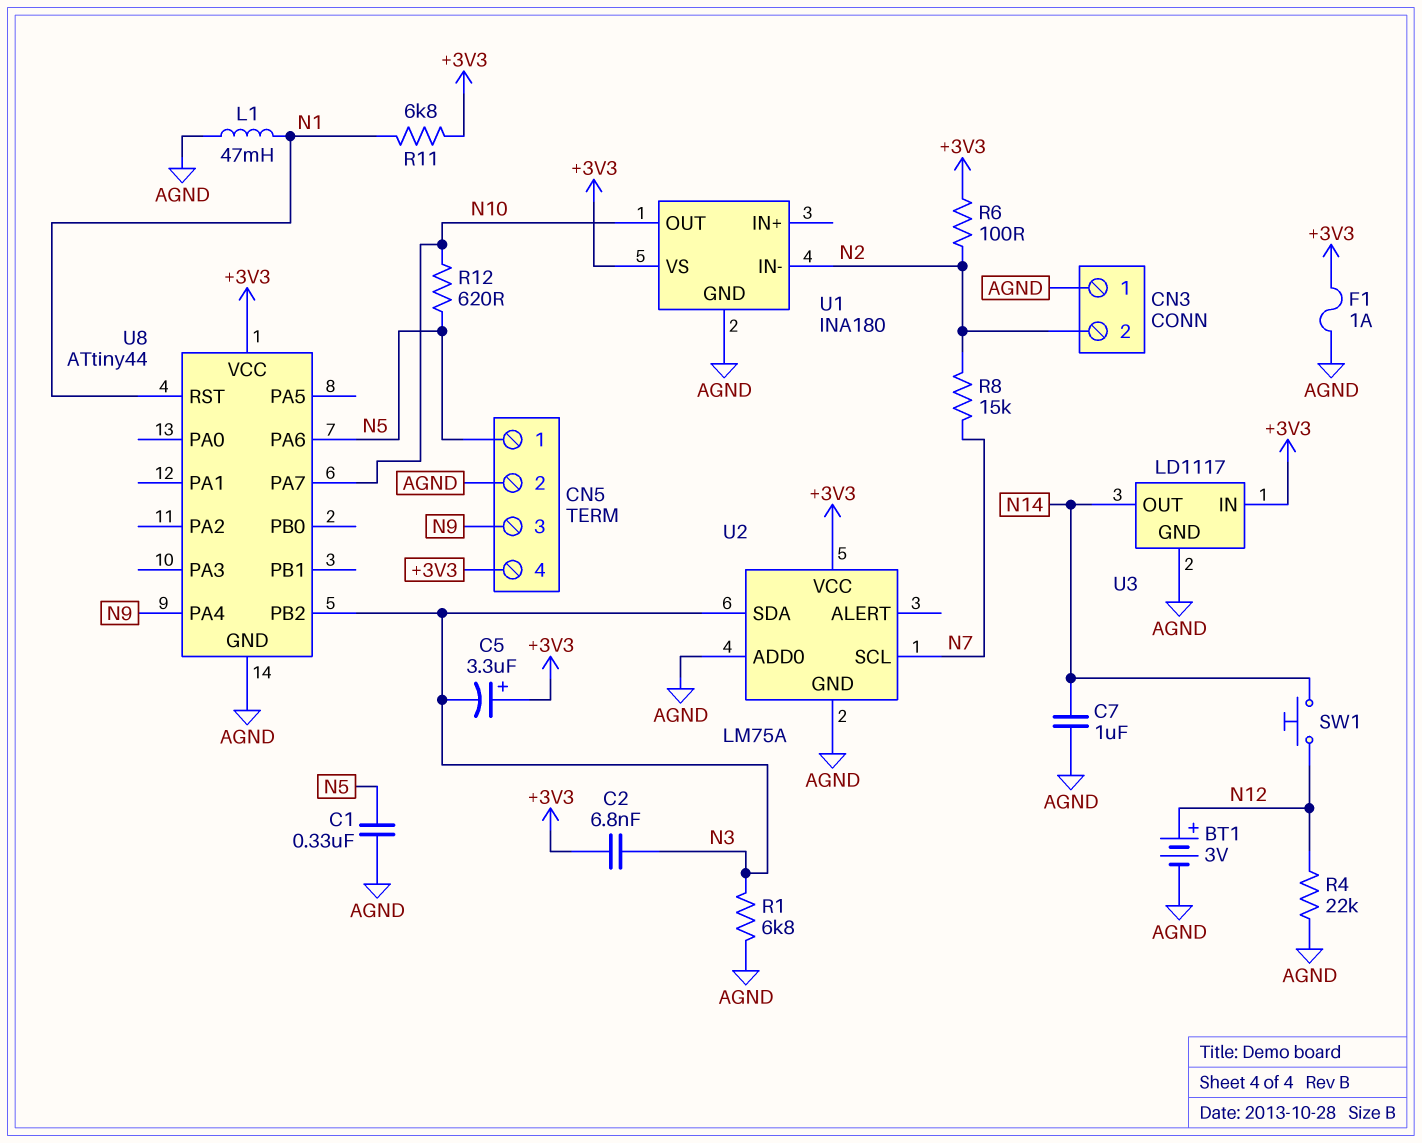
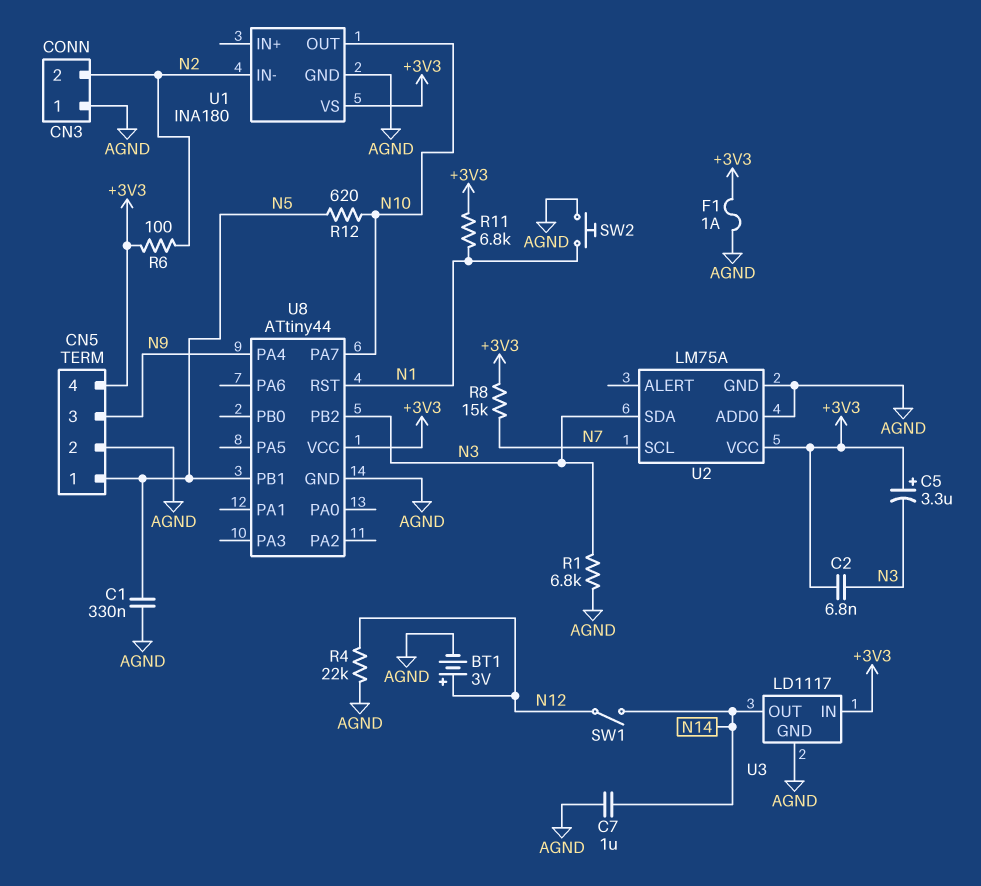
L1: 47mH (AGND, N1) -> none
R8: 15k (N2, N7) -> 15k (+3V3, N7)
SW1: button (N12, N14) -> switch (N12, N14)
SW2: none -> button (AGND, N1)
U8 pin PA6: N5 -> none
U8 pin PB1: none -> N5

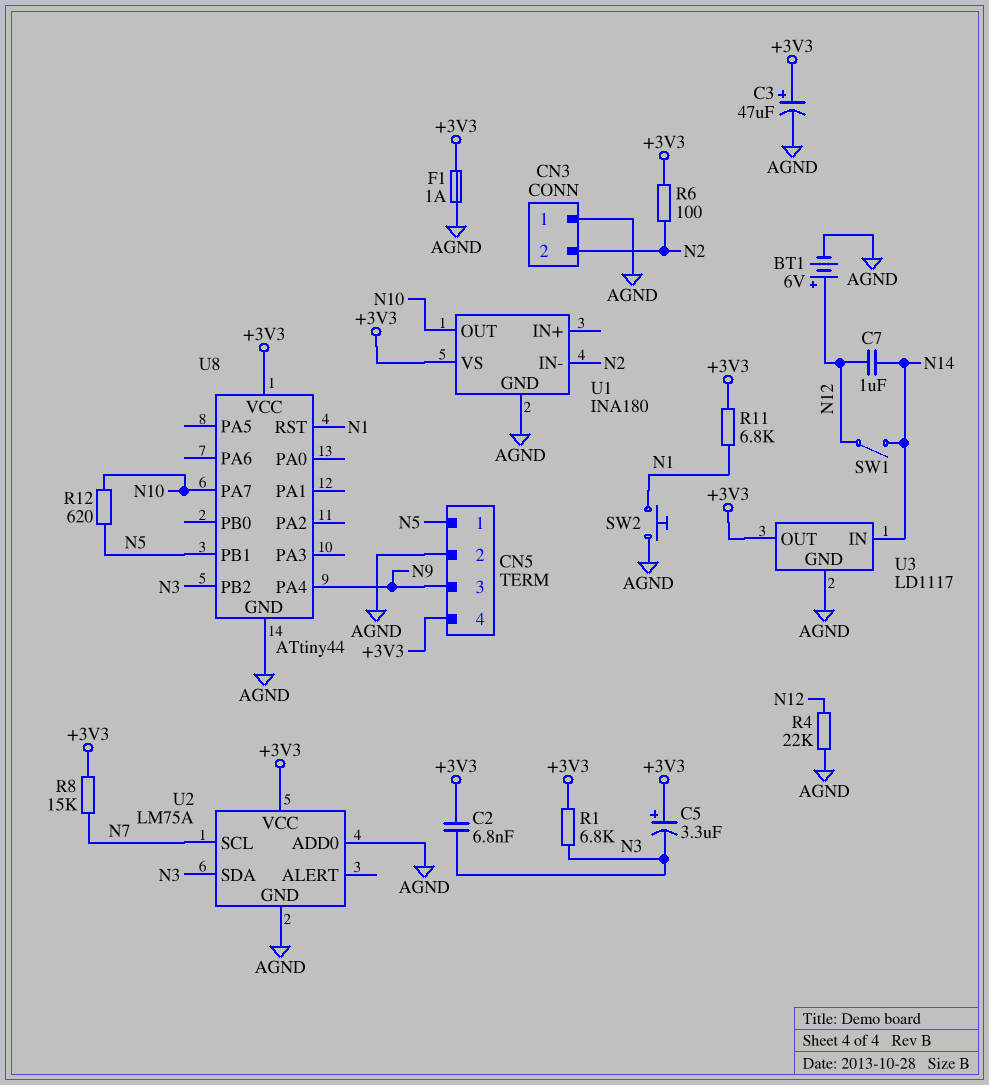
BT1: 3V (plus N12, minus AGND) -> 6V (plus N12, minus AGND)
C1: 330nF (AGND, N5) -> none
C3: none -> 47uF (plus +3V3, minus AGND)
C7: 1uF (AGND, N14) -> 1uF (N12, N14)
R1: 6.8k (AGND, N3) -> 6.8k (+3V3, N3)
U3 pin IN: +3V3 -> N14
U3 pin OUT: N14 -> +3V3

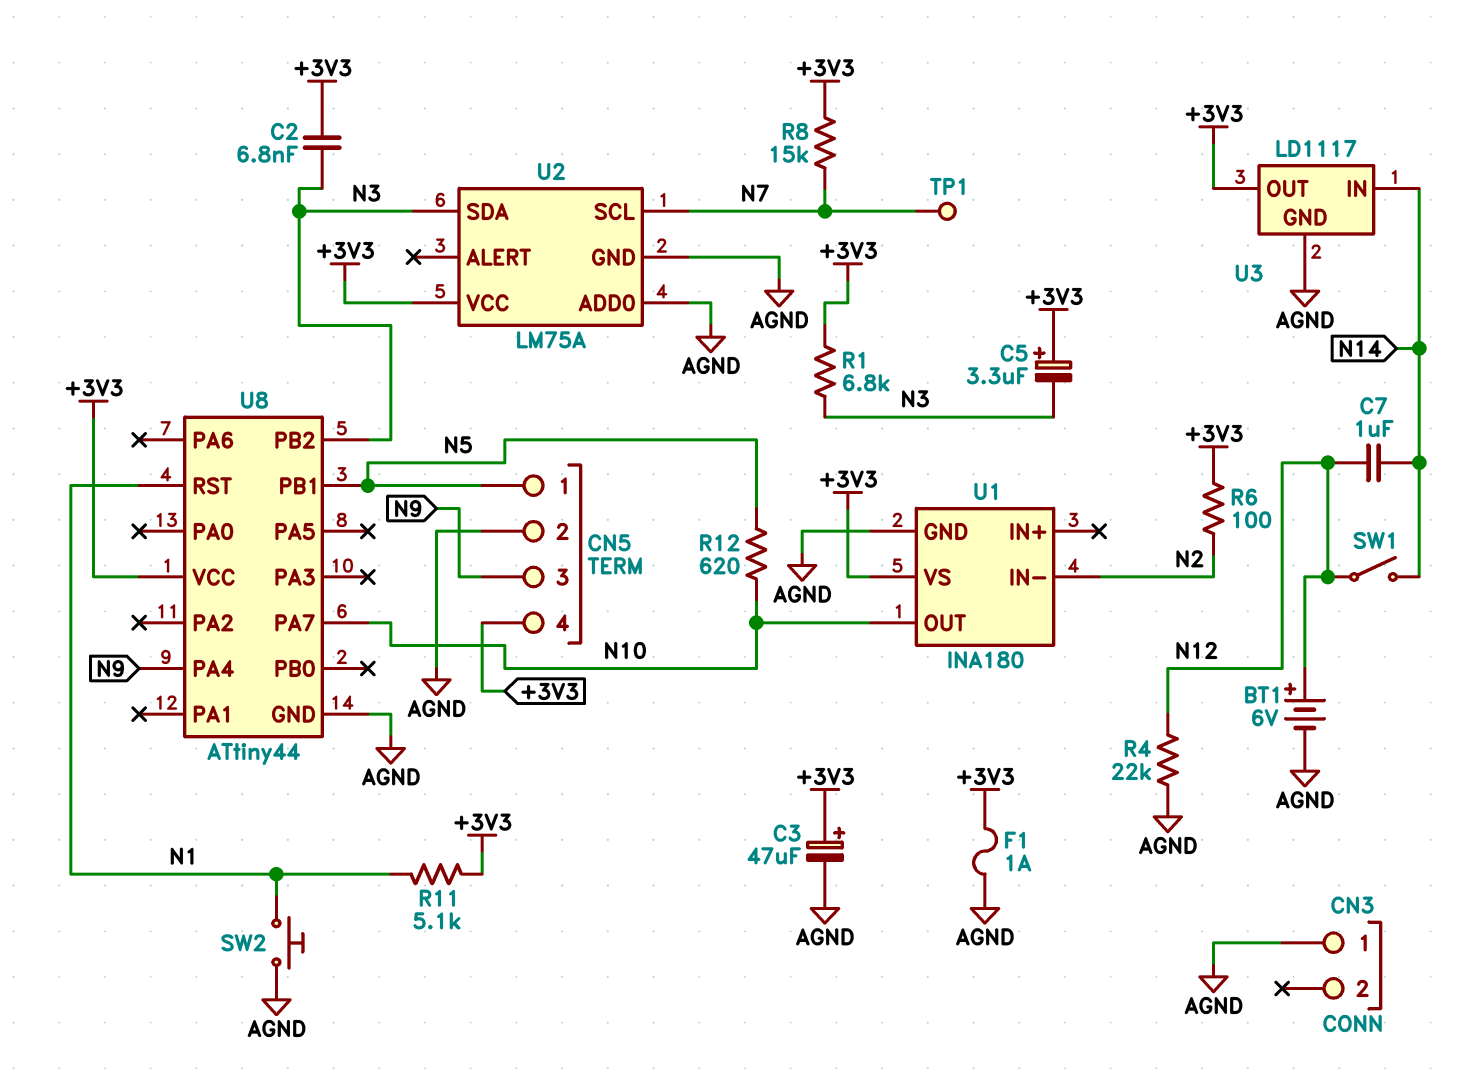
CN3 pin 2: N2 -> none
R11: 6.8k (+3V3, N1) -> 5.1k (+3V3, N1)
TP1: none -> test point (N7)

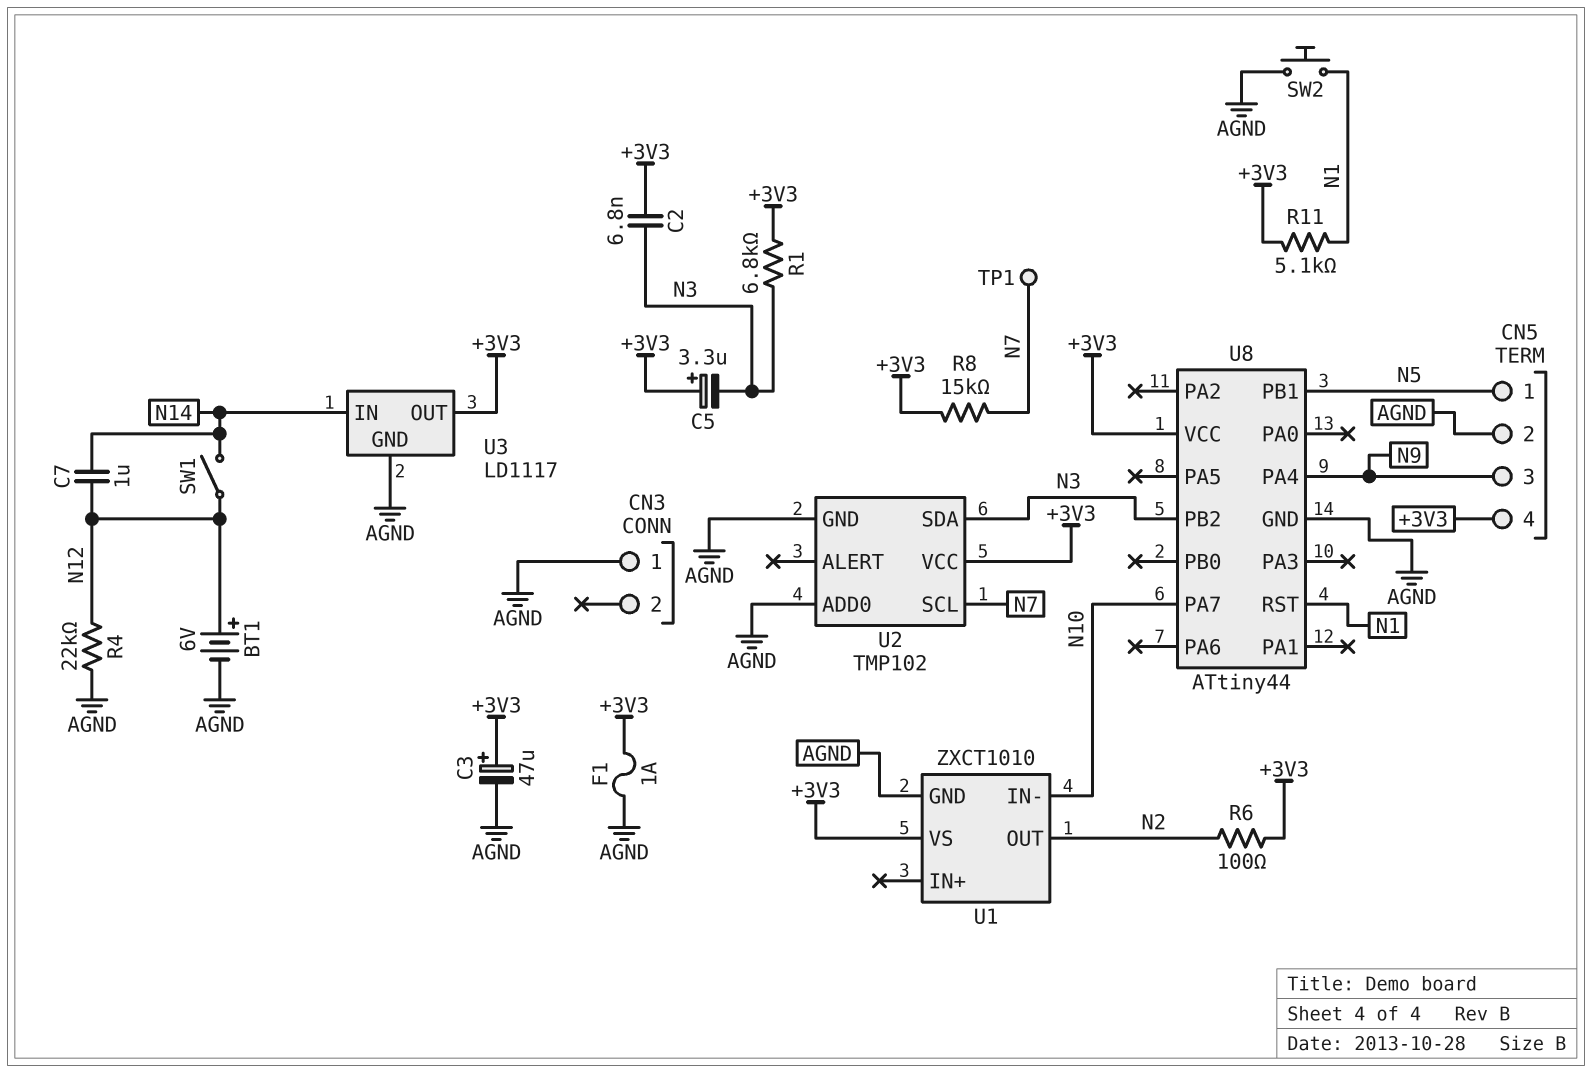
R12: 620 (N5, N10) -> none
U1: INA180 -> ZXCT1010
U1 pin IN-: N2 -> N10
U1 pin OUT: N10 -> N2
U2: LM75A -> TMP102

